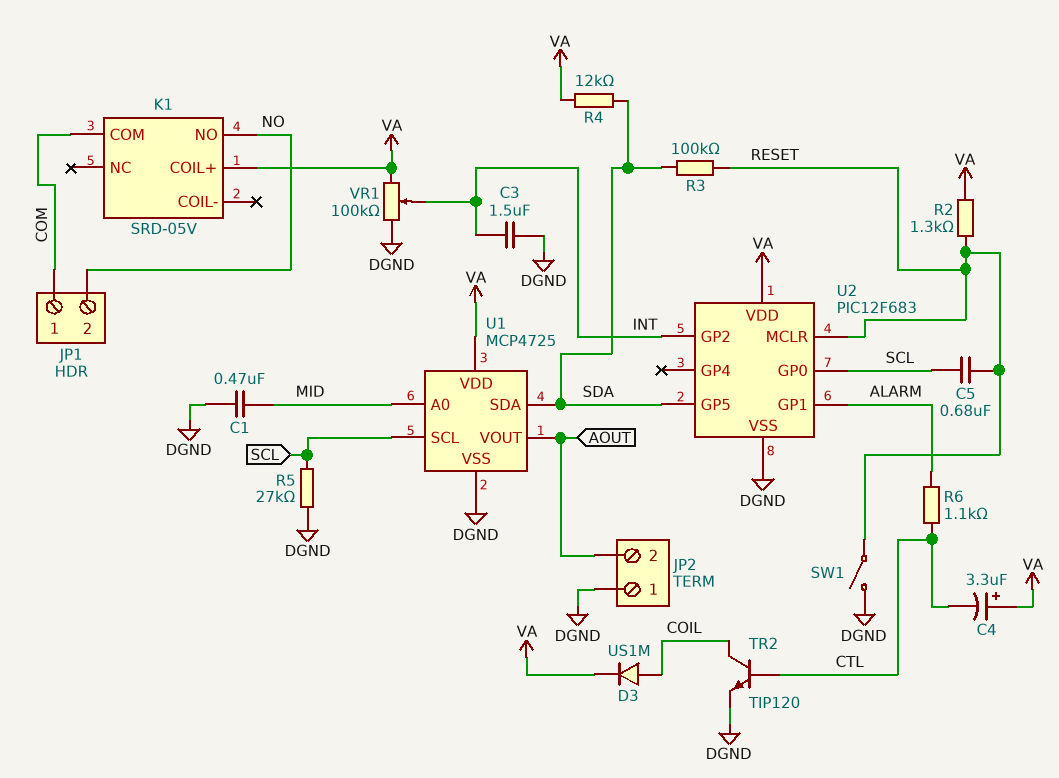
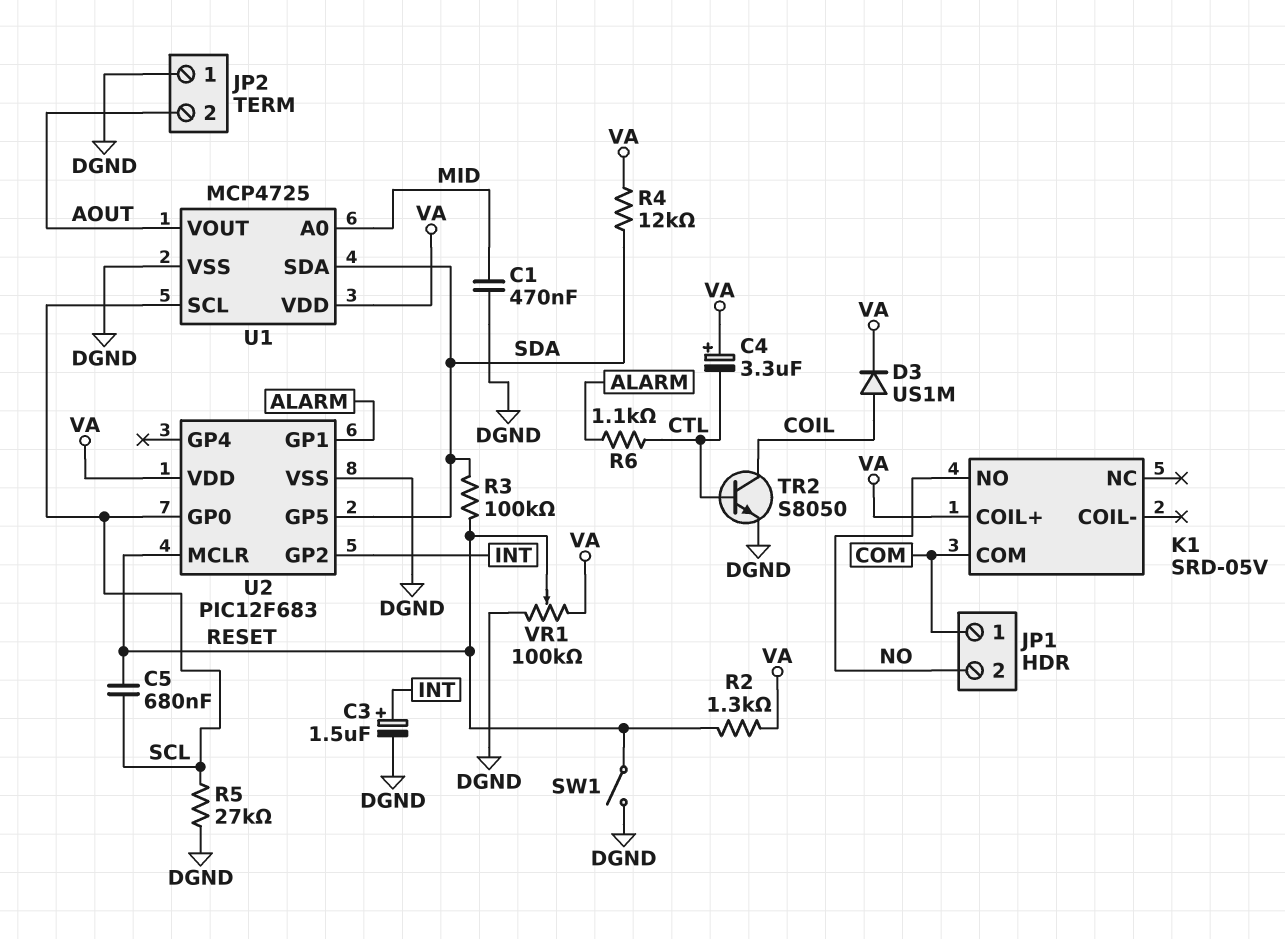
C3: 1.5uF (DGND, INT) -> 1.5uF (plus INT, minus DGND)
TR2: NPN TIP120 (B CTL, C COIL, E DGND) -> NPN S8050 (B CTL, C COIL, E DGND)
VR1: 100k (DGND, VA, wiper INT) -> 100k (DGND, VA, wiper RESET)

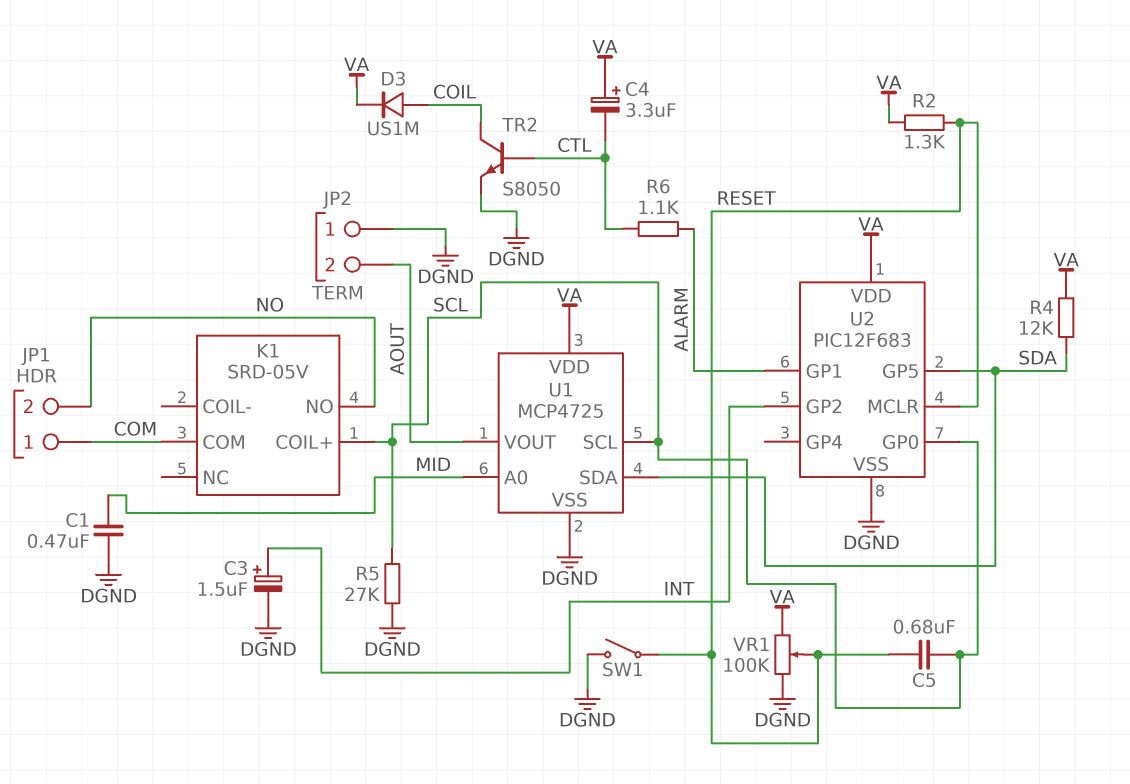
K1 pin COIL+: VA -> SCL
R3: 100k (RESET, SDA) -> none

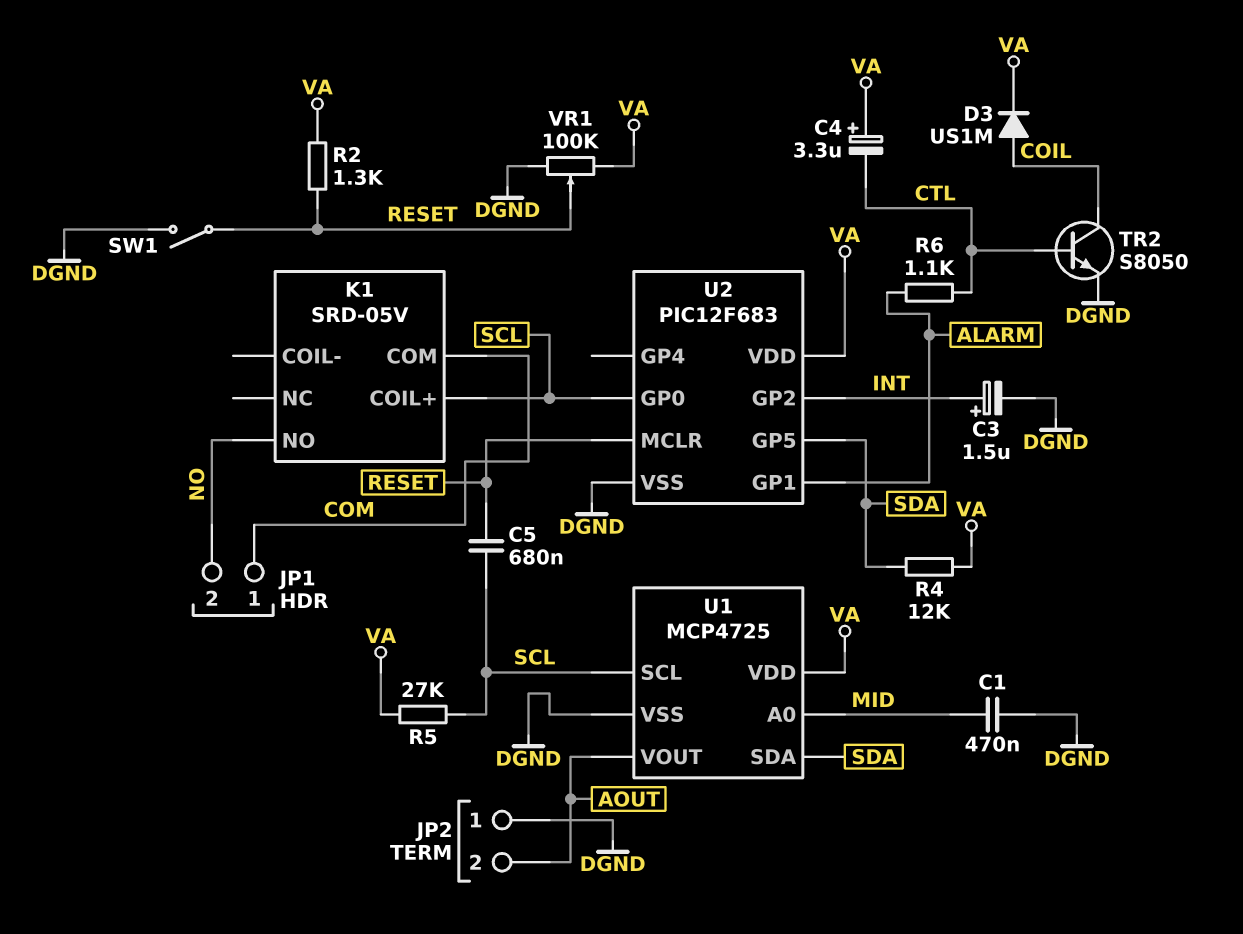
R5: 27k (DGND, SCL) -> 27k (SCL, VA)

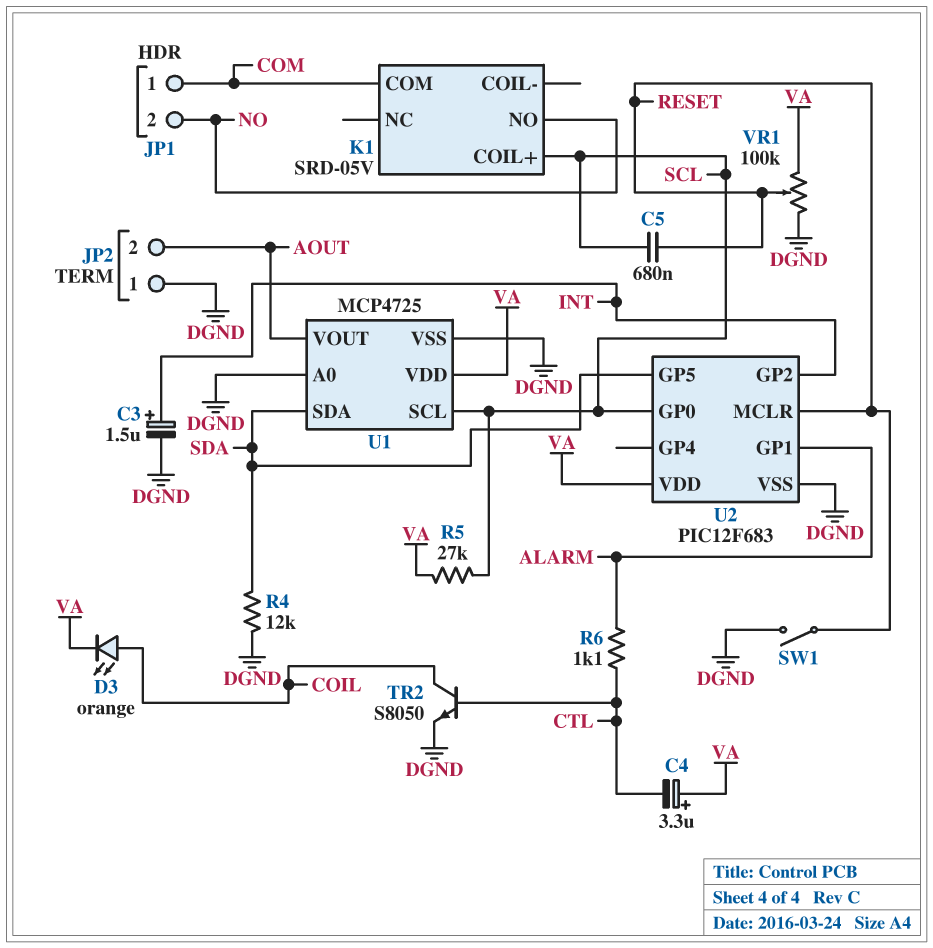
C1: 470nF (DGND, MID) -> none
D3: diode US1M (A COIL, K VA) -> LED orange (A COIL, K VA)
R2: 1.3k (RESET, VA) -> none
R4: 12k (SDA, VA) -> 12k (DGND, SDA)
U1 pin A0: MID -> DGND

